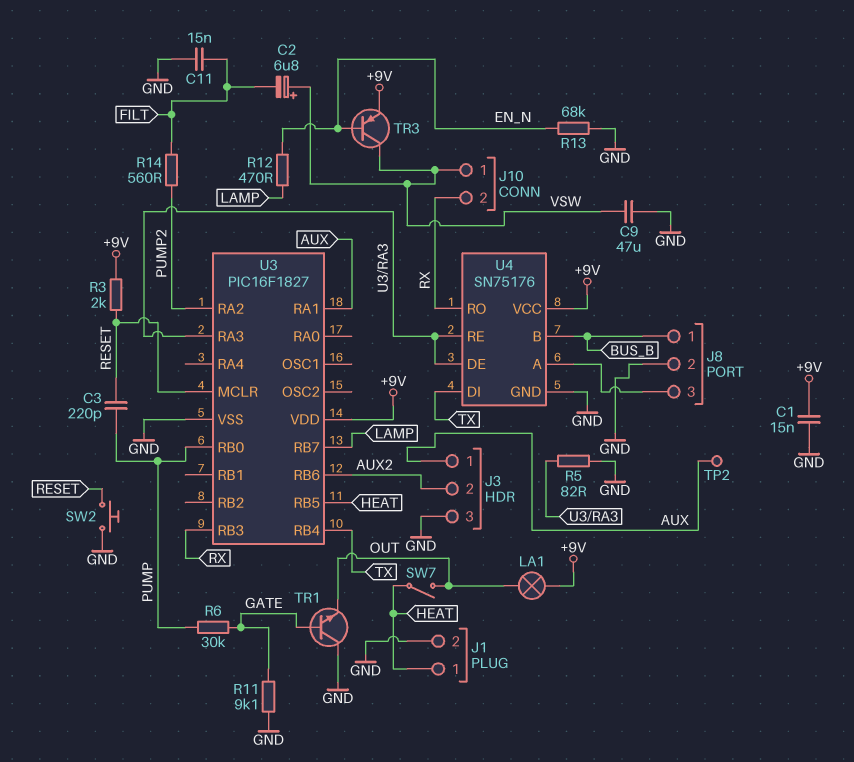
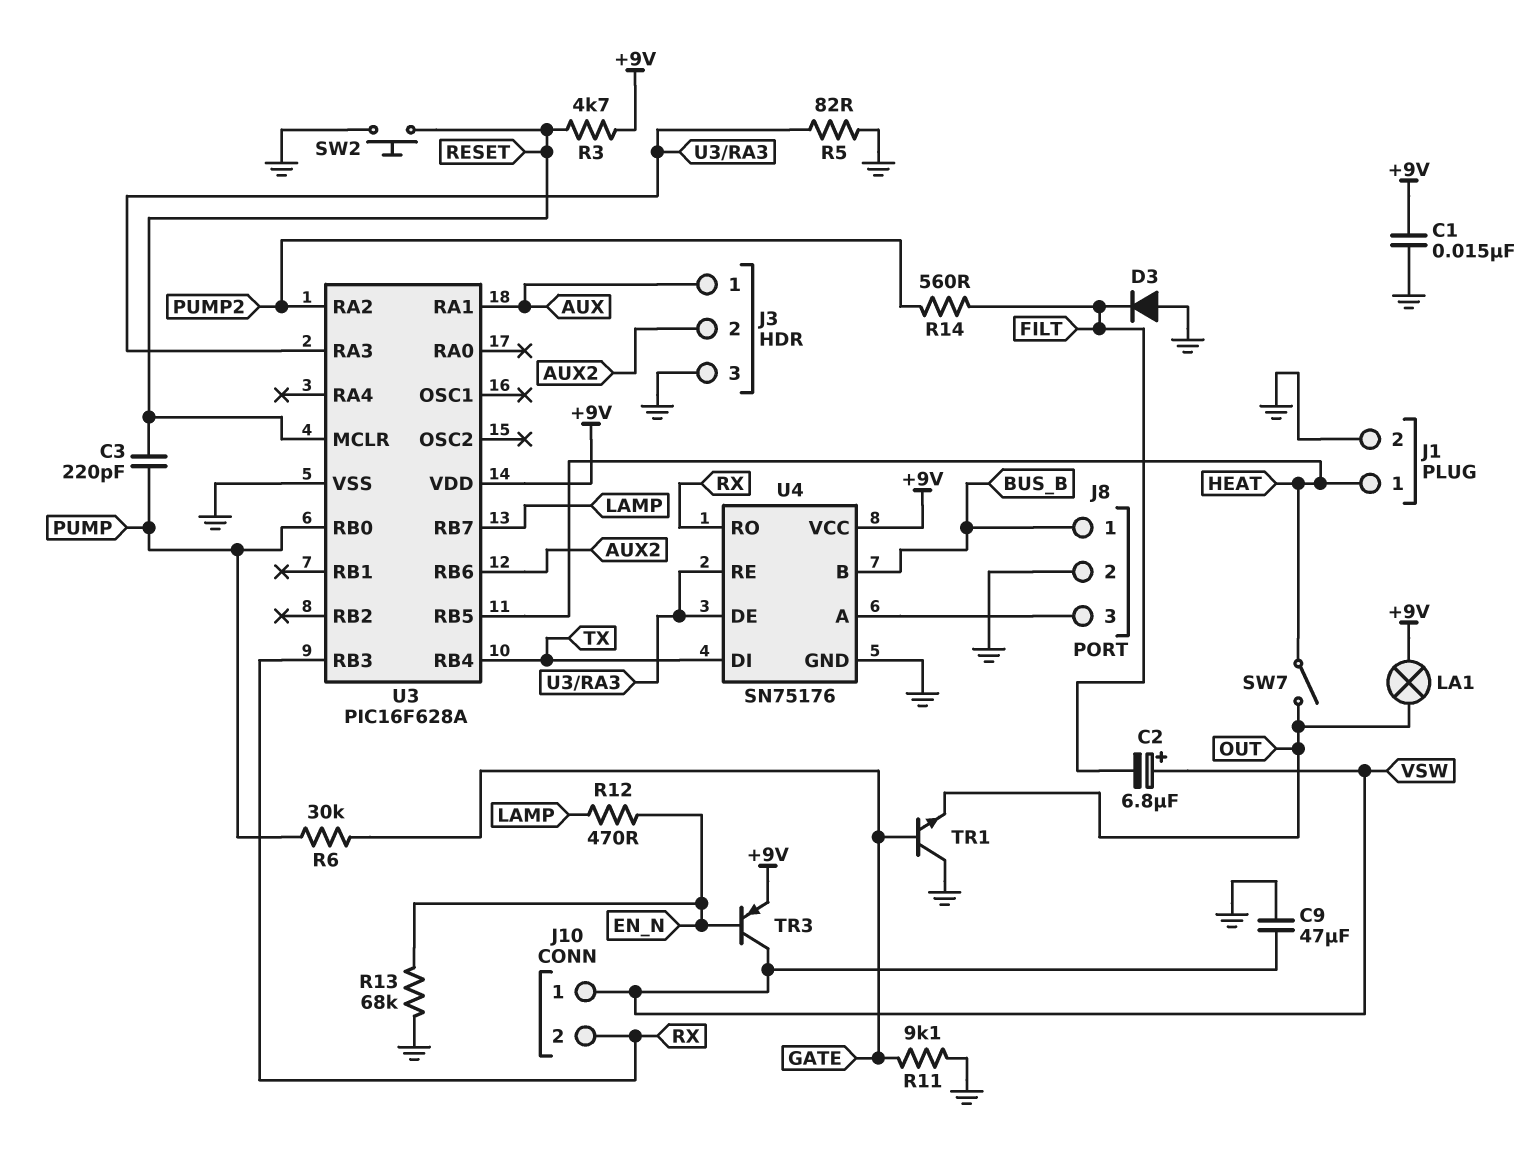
C11: 15nF (FILT, GND) -> none
D3: none -> diode (A GND, K FILT)
R3: 2k (+9V, RESET) -> 4.7k (+9V, RESET)
TP2: test point (AUX) -> none
U3: PIC16F1827 -> PIC16F628A

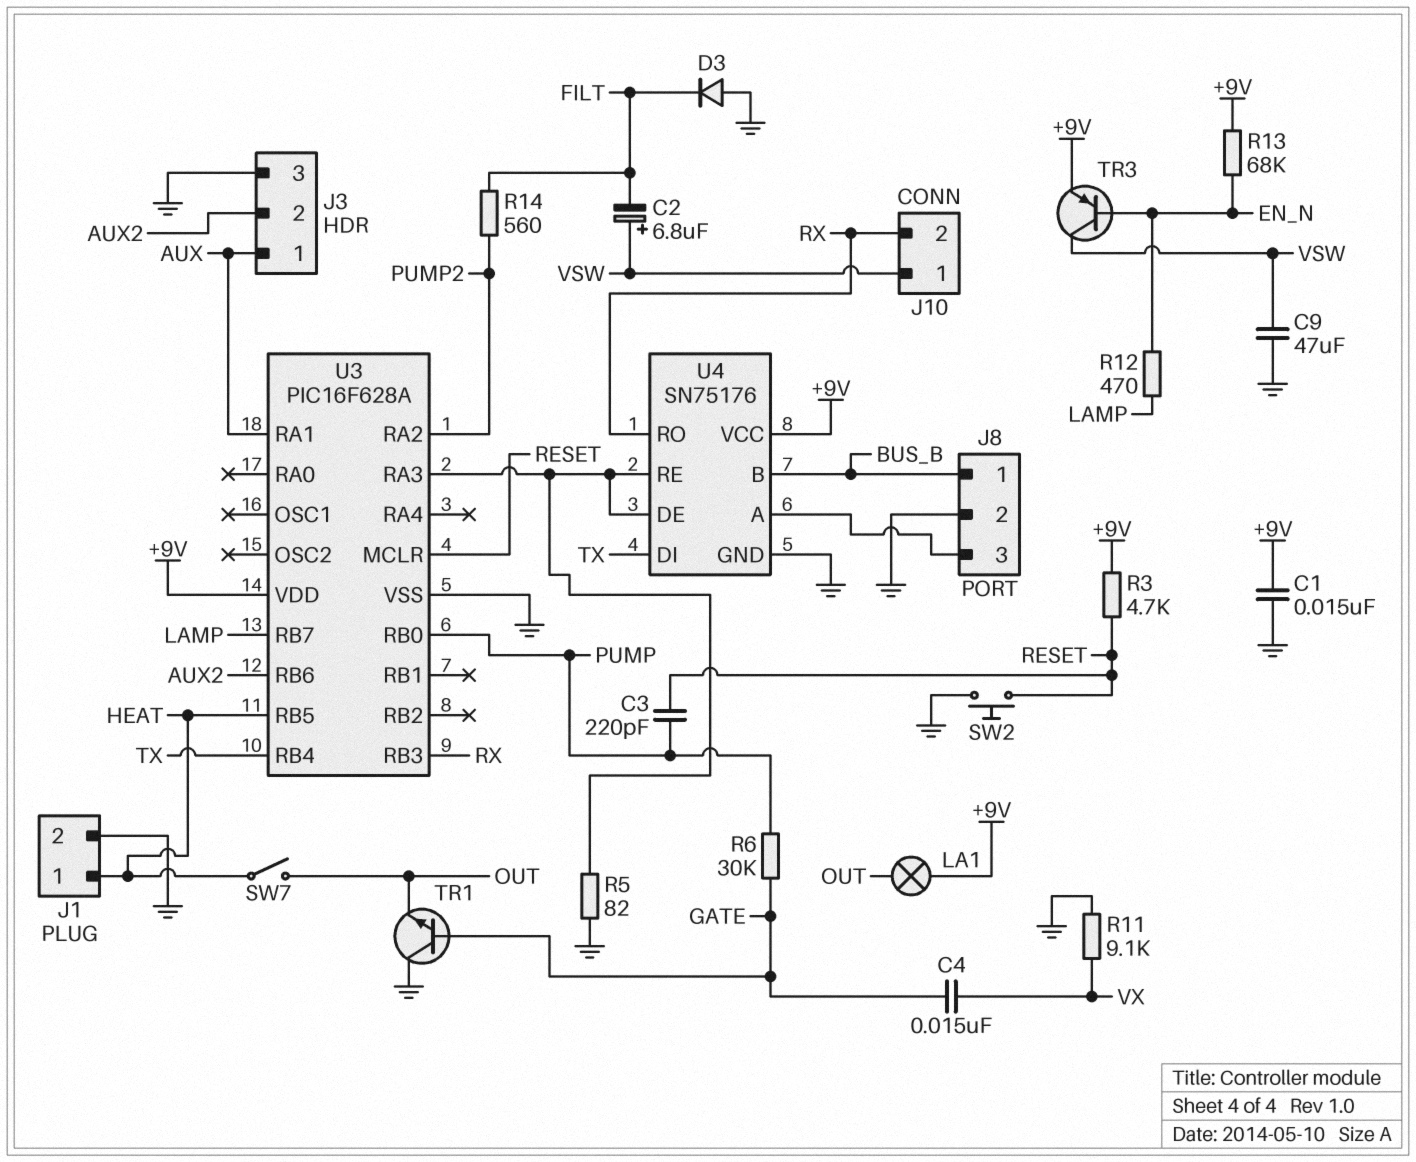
C4: none -> 15nF (GATE, VX)
R11: 9.1k (GATE, GND) -> 9.1k (GND, VX)
R13: 68k (EN_N, GND) -> 68k (+9V, EN_N)

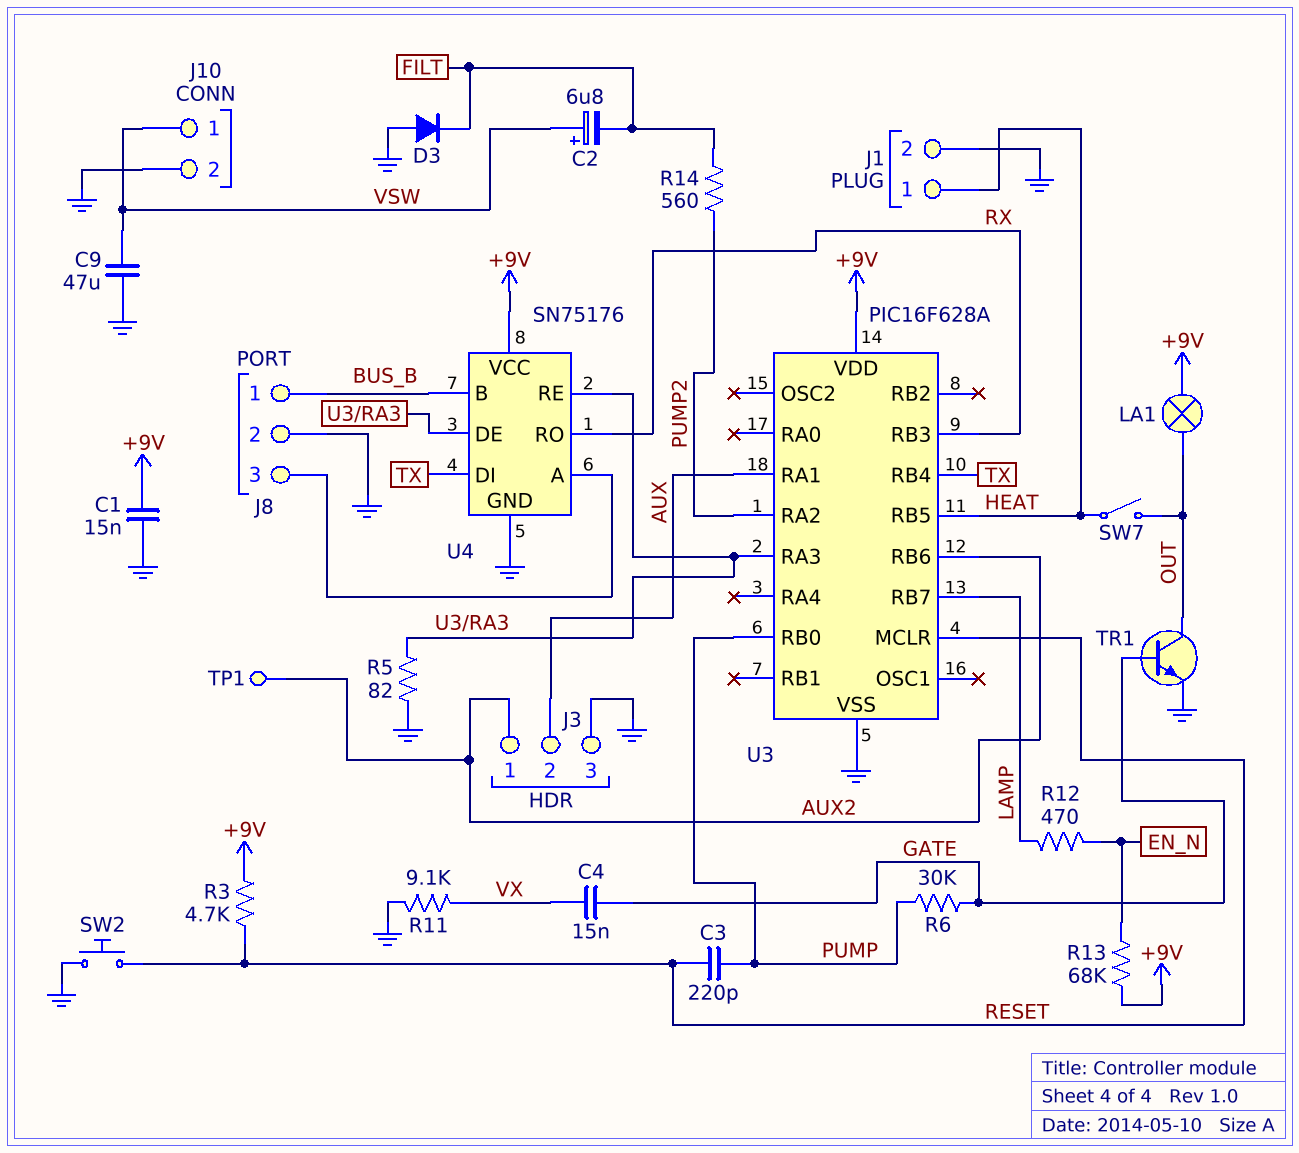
J3 pin 1: AUX -> AUX2
J3 pin 2: AUX2 -> AUX
J10 pin 2: RX -> GND
TP1: none -> test point (AUX2)
TR1: NPN (B GATE, C GND, E OUT) -> NPN (B GATE, C OUT, E GND)
TR3: PNP (B EN_N, C VSW, E +9V) -> none

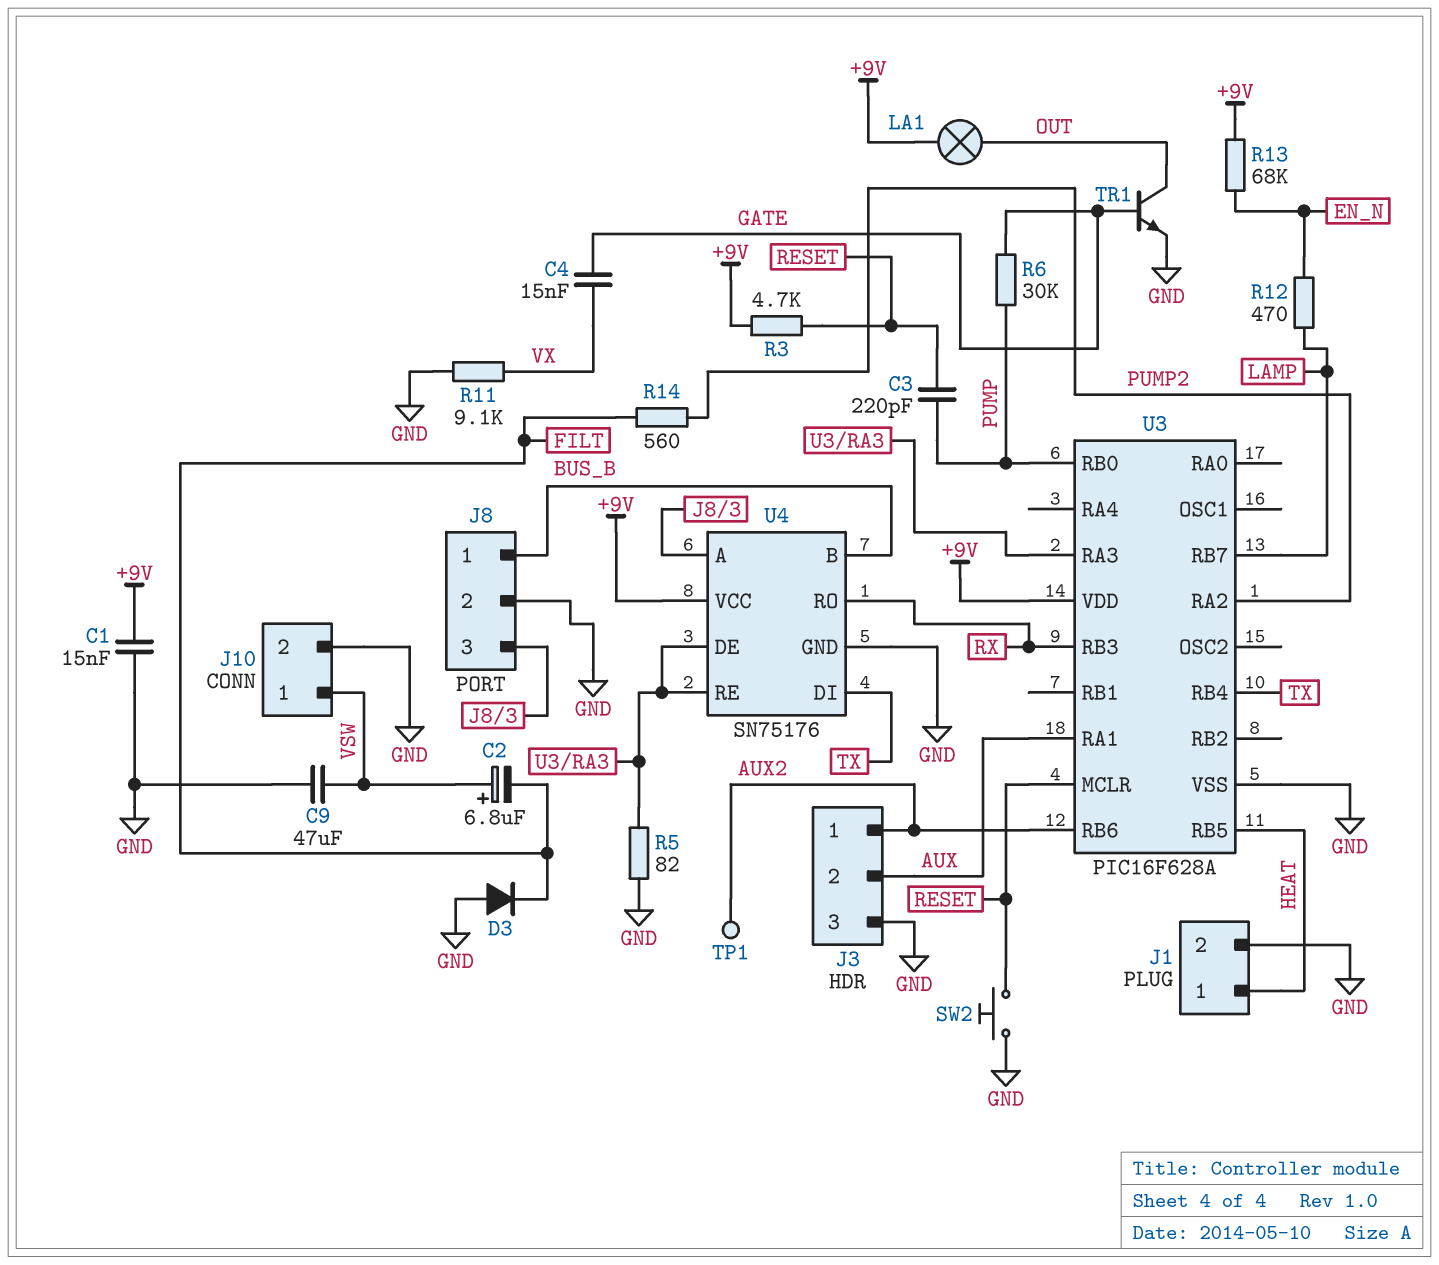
SW7: switch (HEAT, OUT) -> none

